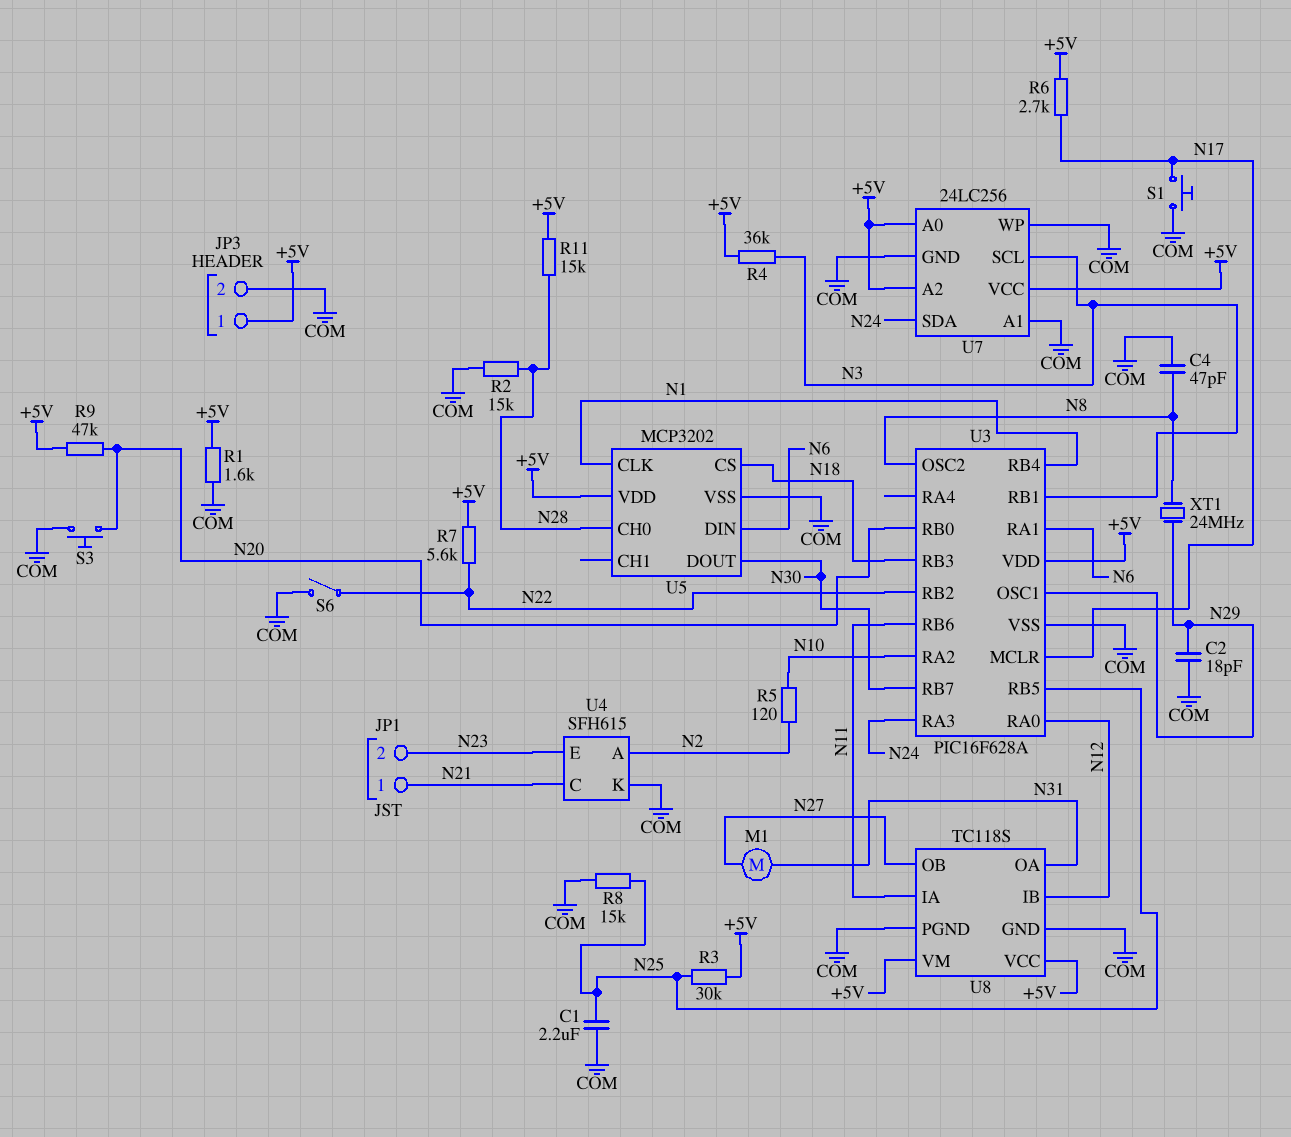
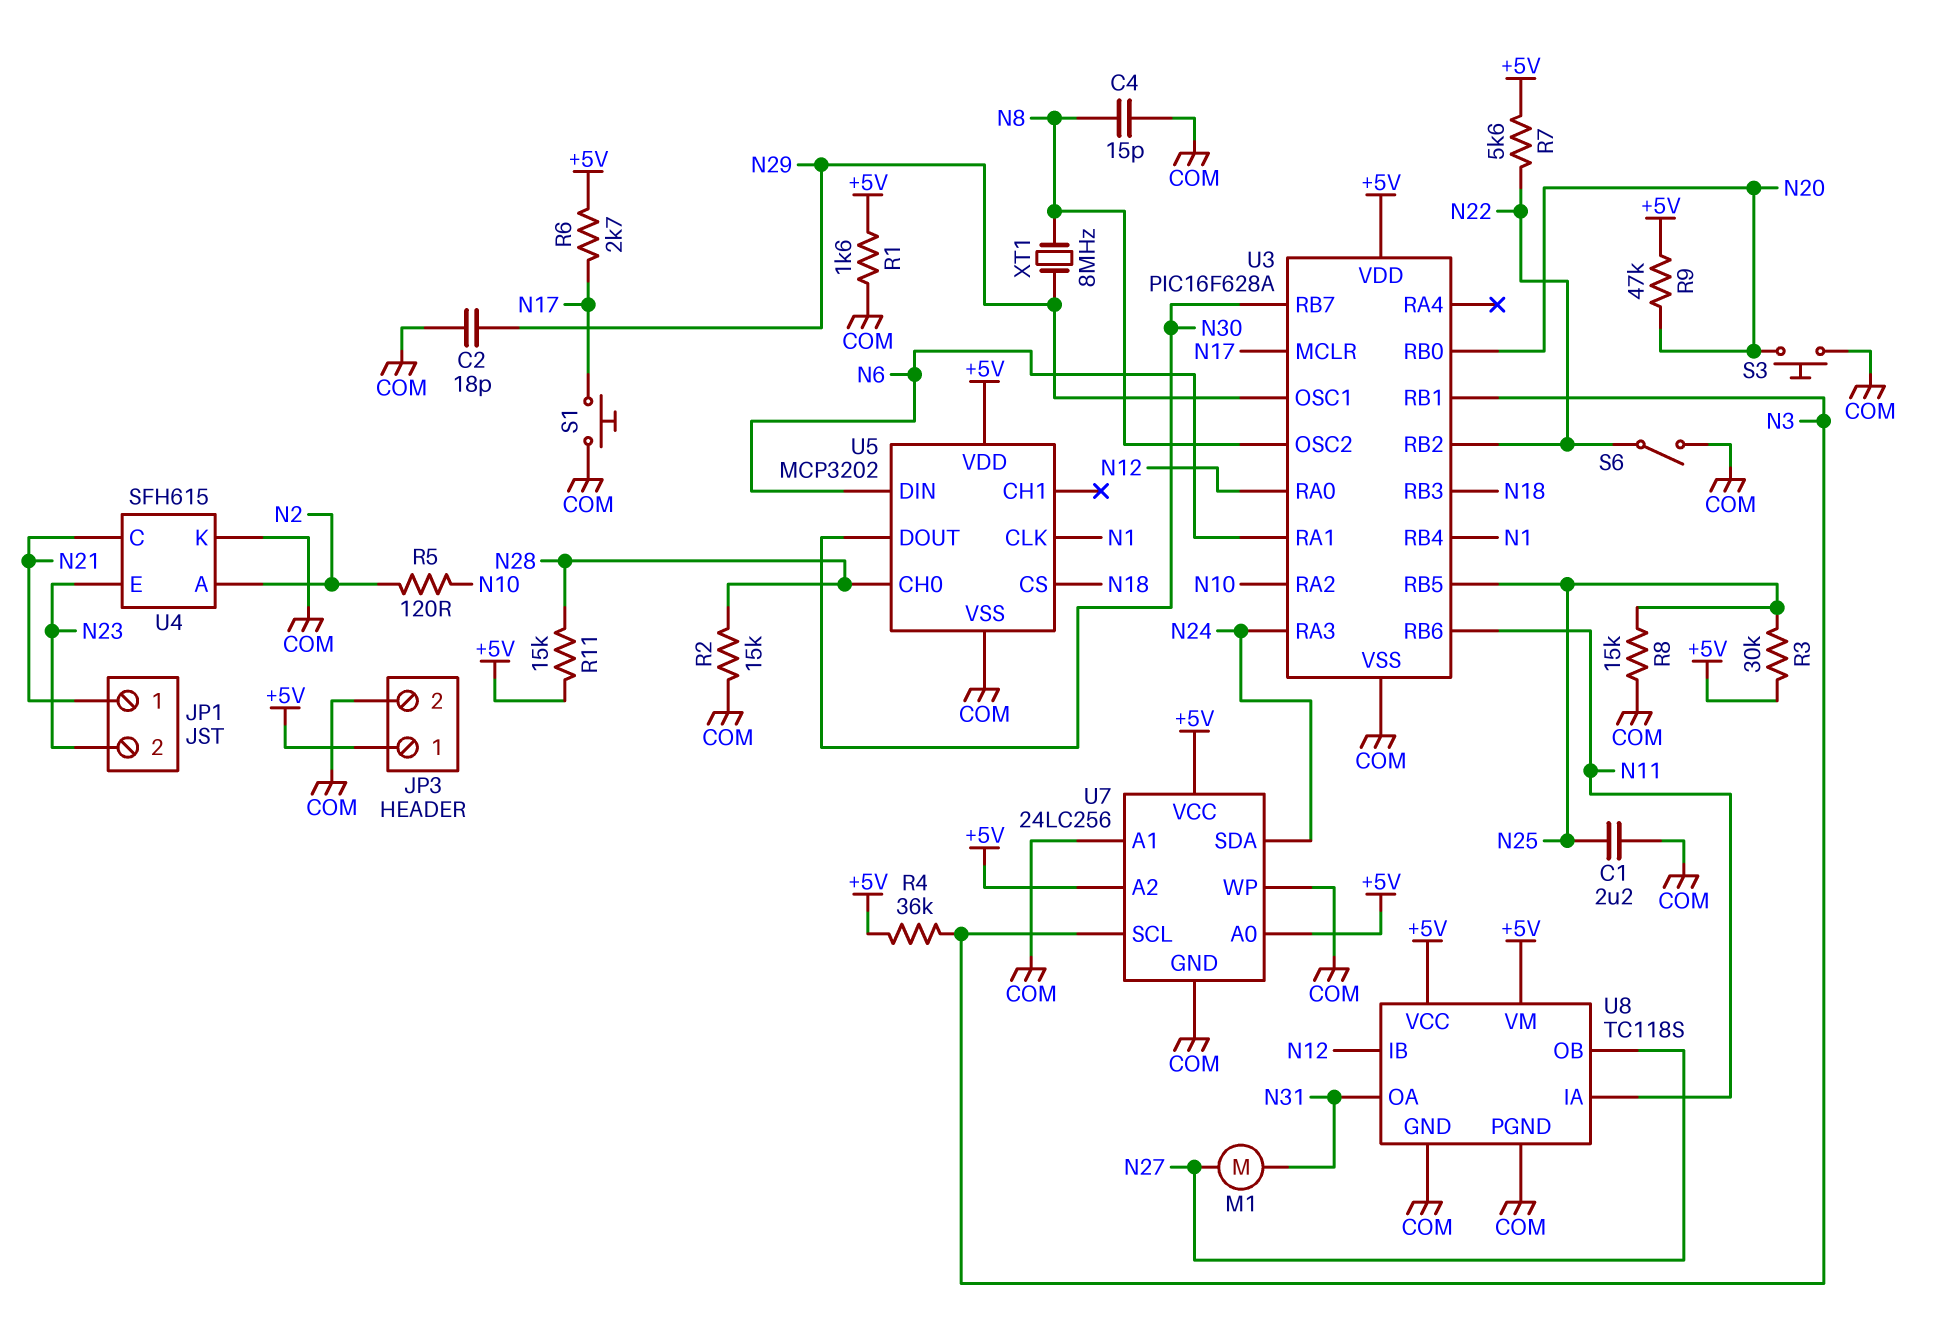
C4: 47pF (COM, N8) -> 15pF (COM, N8)
XT1: 24MHz (N8, N29) -> 8MHz (N8, N29)

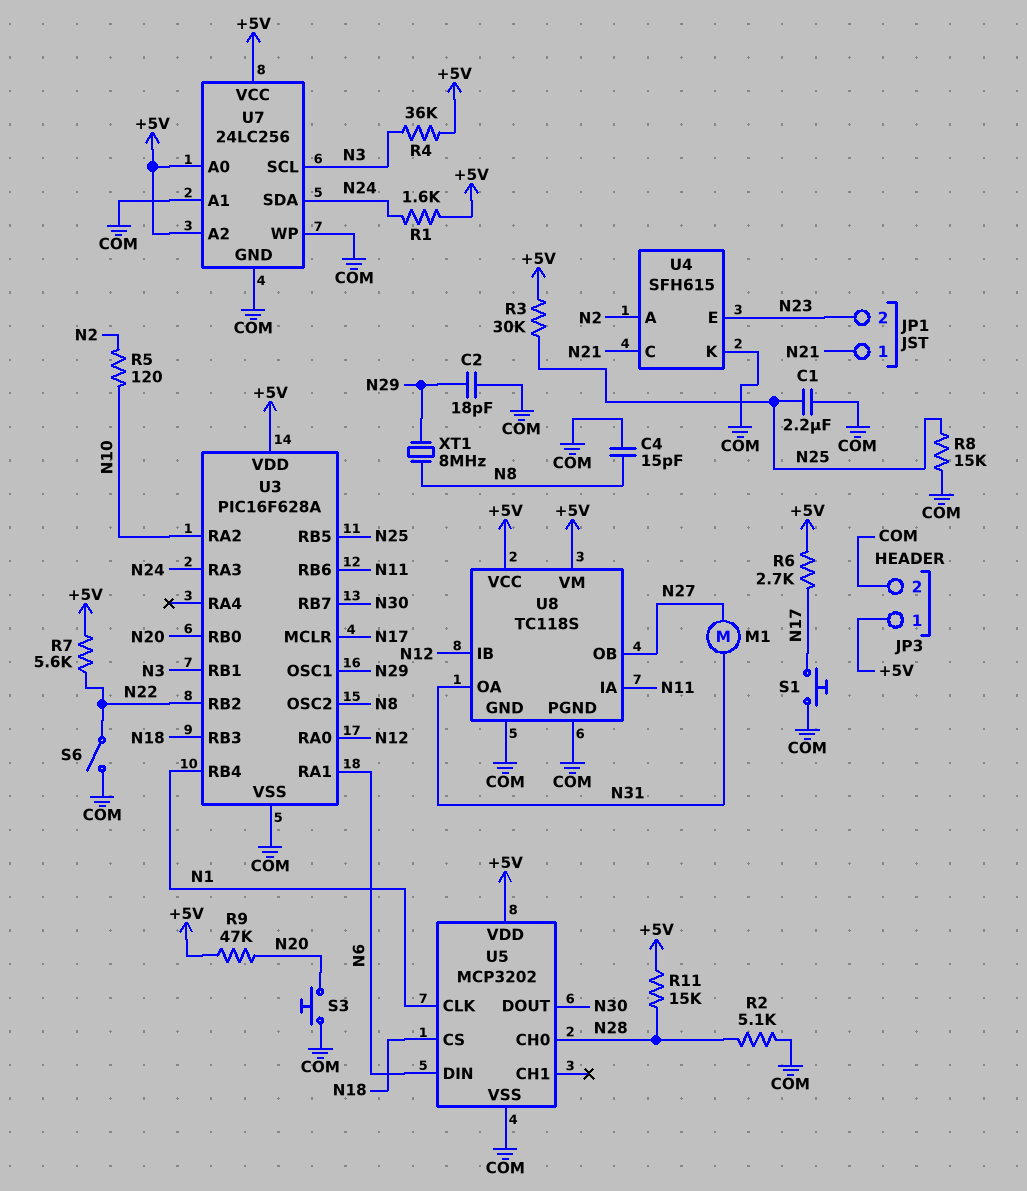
R1: 1.6k (+5V, COM) -> 1.6k (+5V, N24)
R2: 15k (COM, N28) -> 5.1k (COM, N28)

